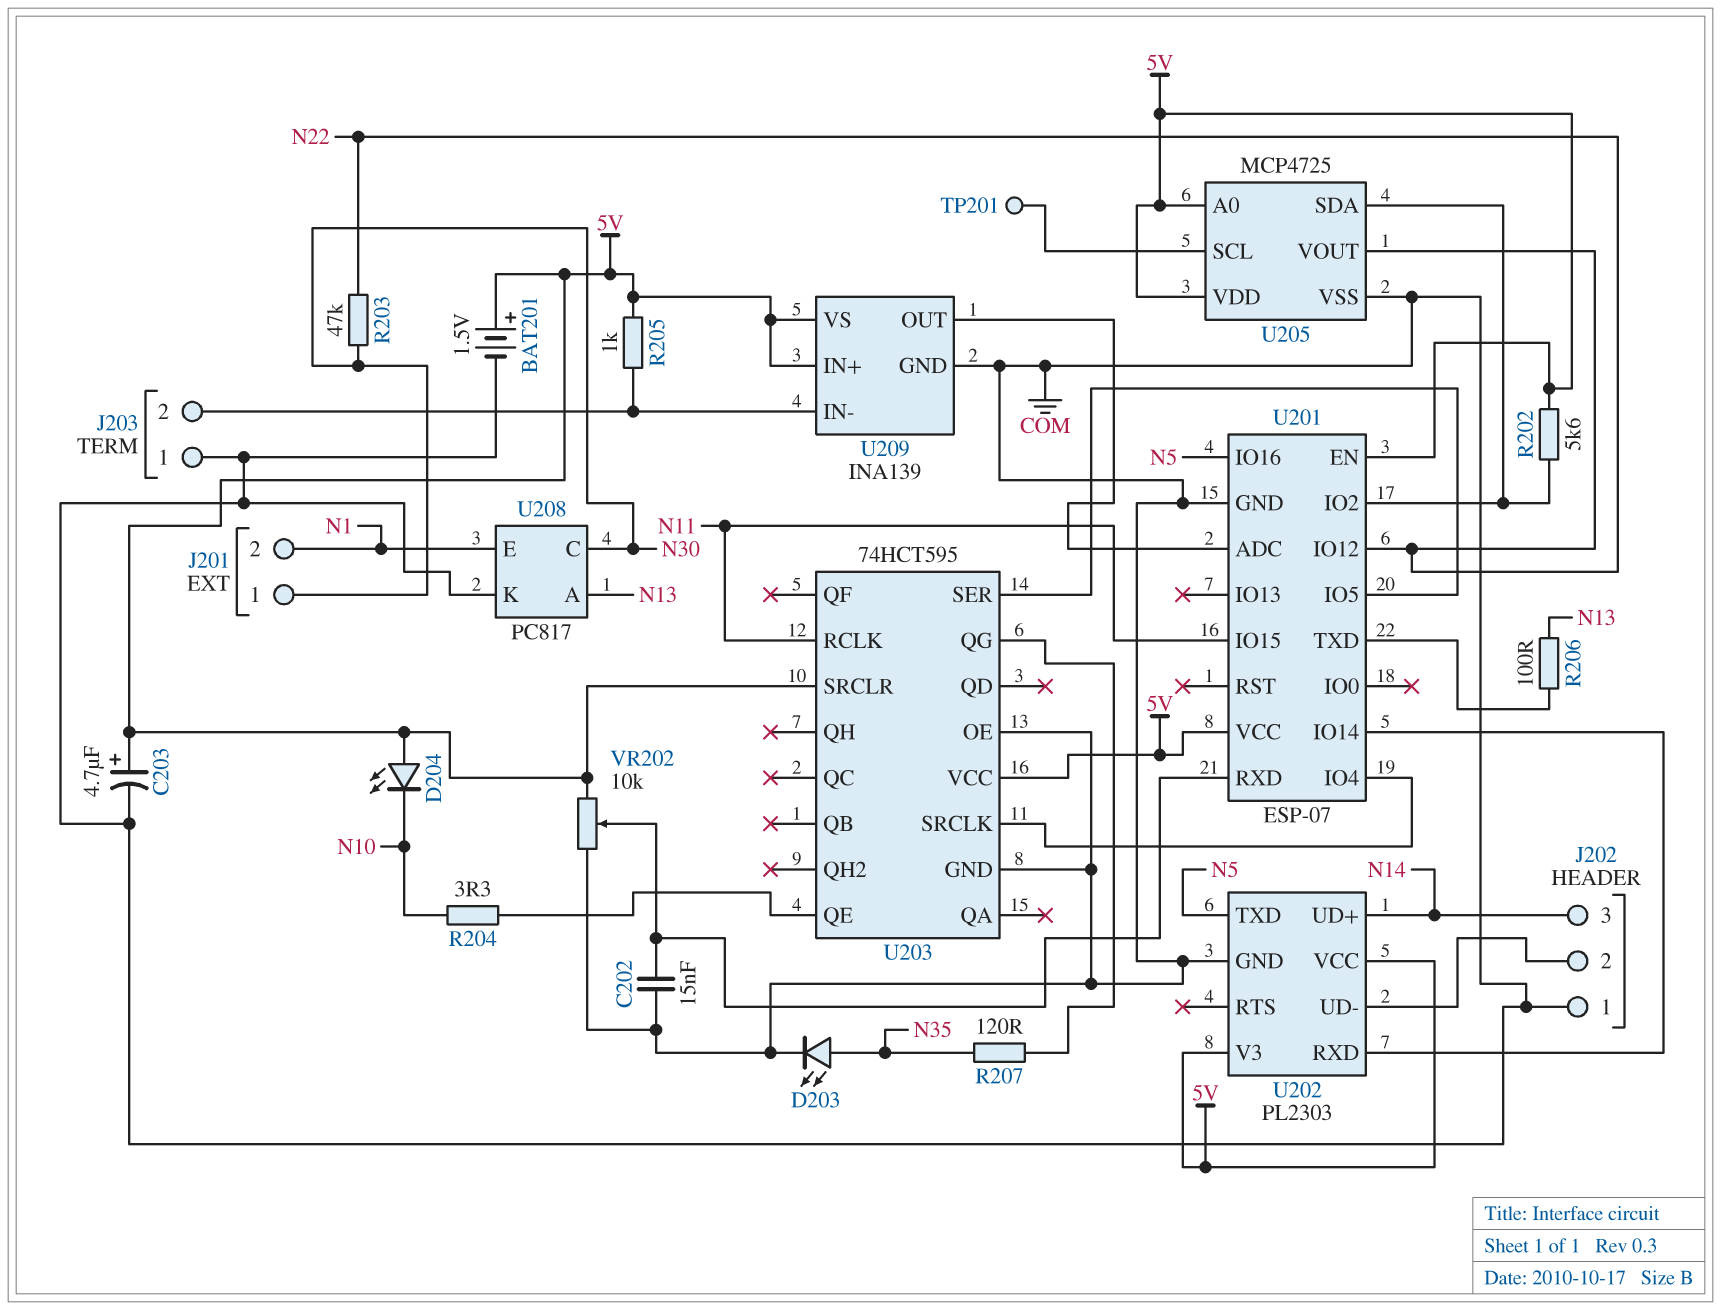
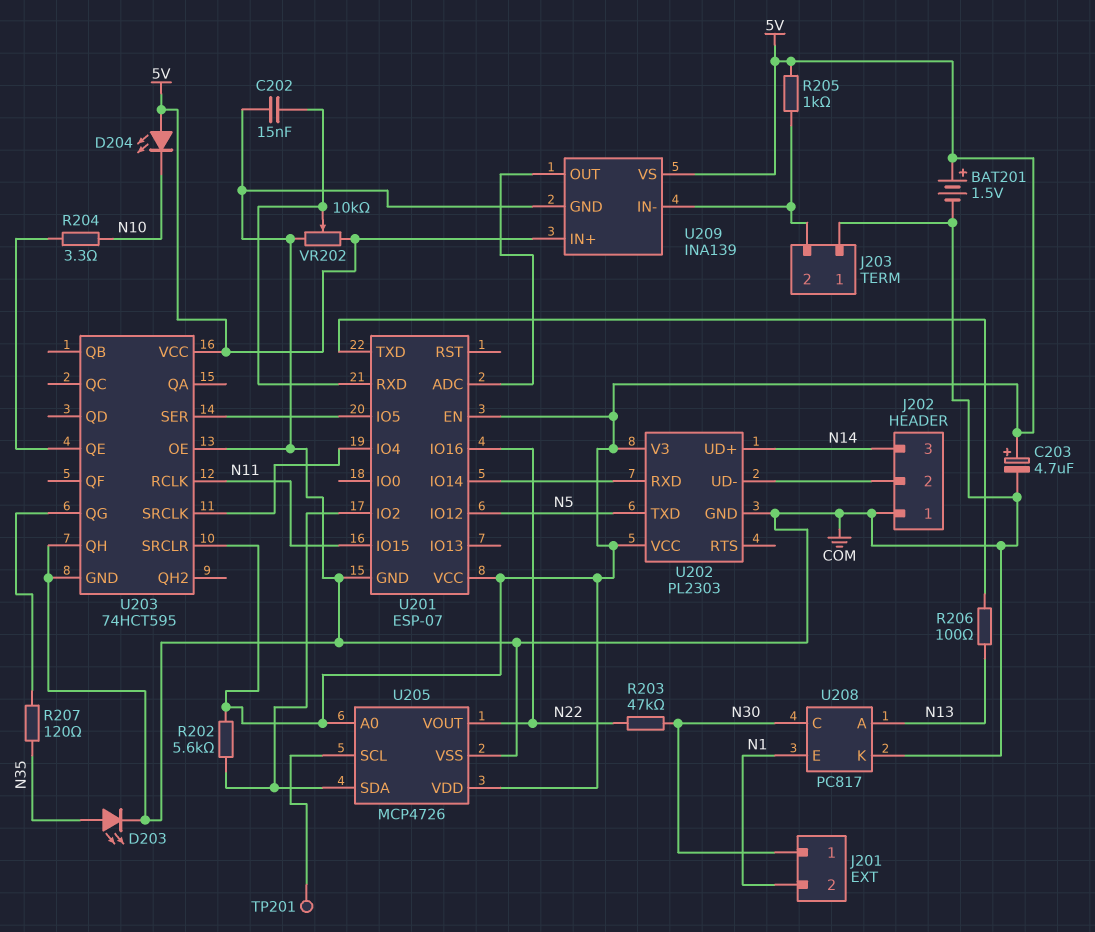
U201 pin IO12: N22 -> N5
U201 pin IO16: N5 -> N22
U203 pin QH: none -> COM
U205: MCP4725 -> MCP4726

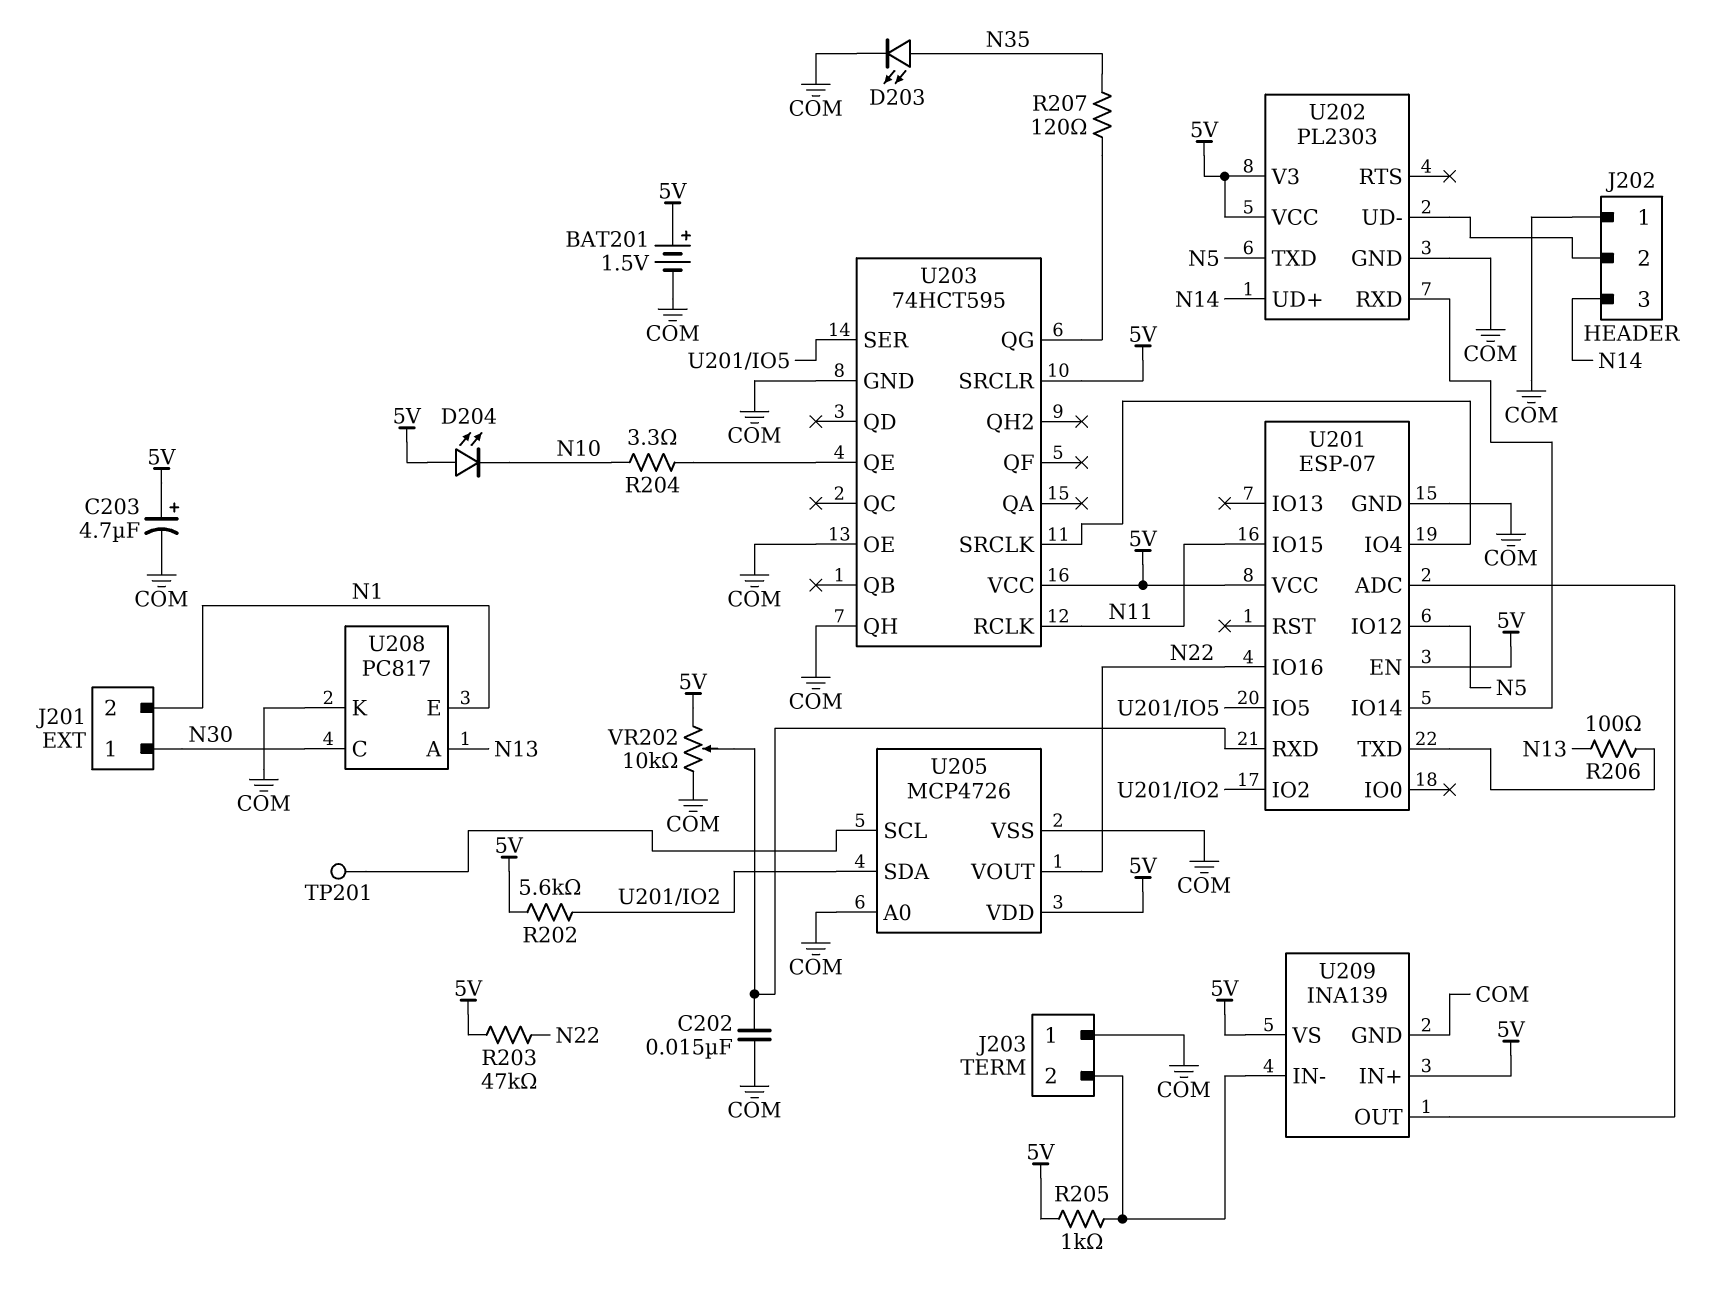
R203: 47k (N22, N30) -> 47k (5V, N22)
U205 pin A0: 5V -> COM

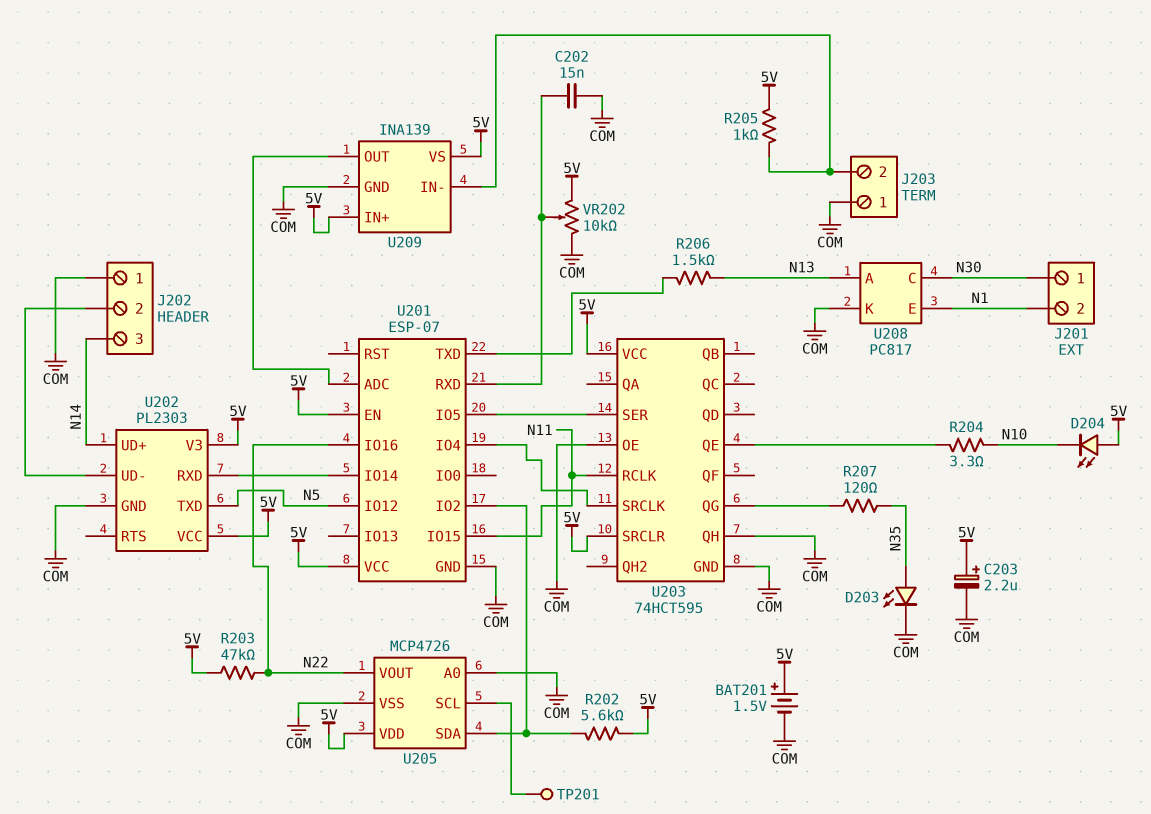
C203: 4.7uF (plus 5V, minus COM) -> 2.2uF (plus 5V, minus COM)
R206: 100 (N13, U201/TXD) -> 1.5k (N13, U201/TXD)

